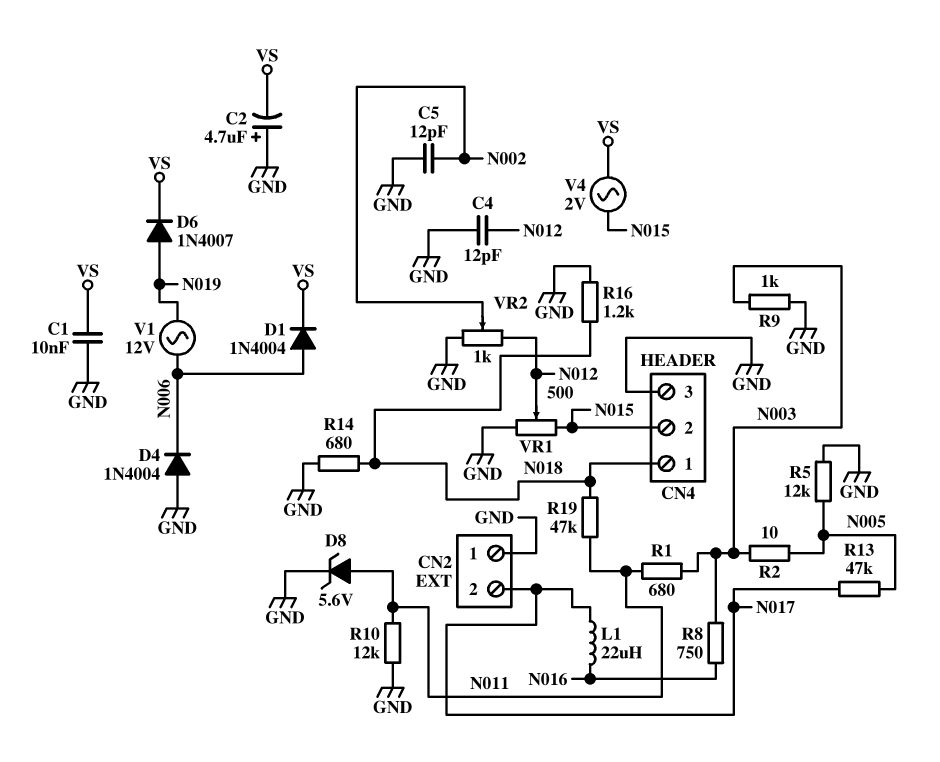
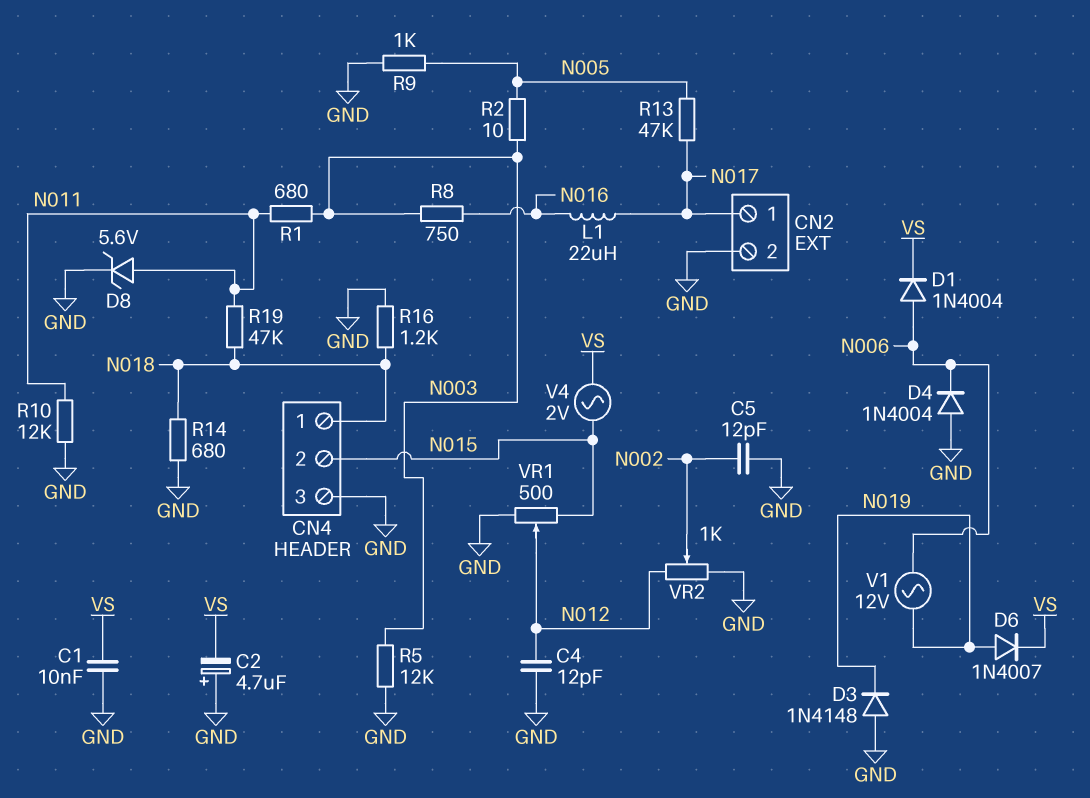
CN2 pin 1: GND -> N017
CN2 pin 2: N017 -> GND
D3: none -> diode 1N4148 (A GND, K N019)
R5: 12k (GND, N005) -> 12k (GND, N003)
R9: 1k (GND, N003) -> 1k (GND, N005)

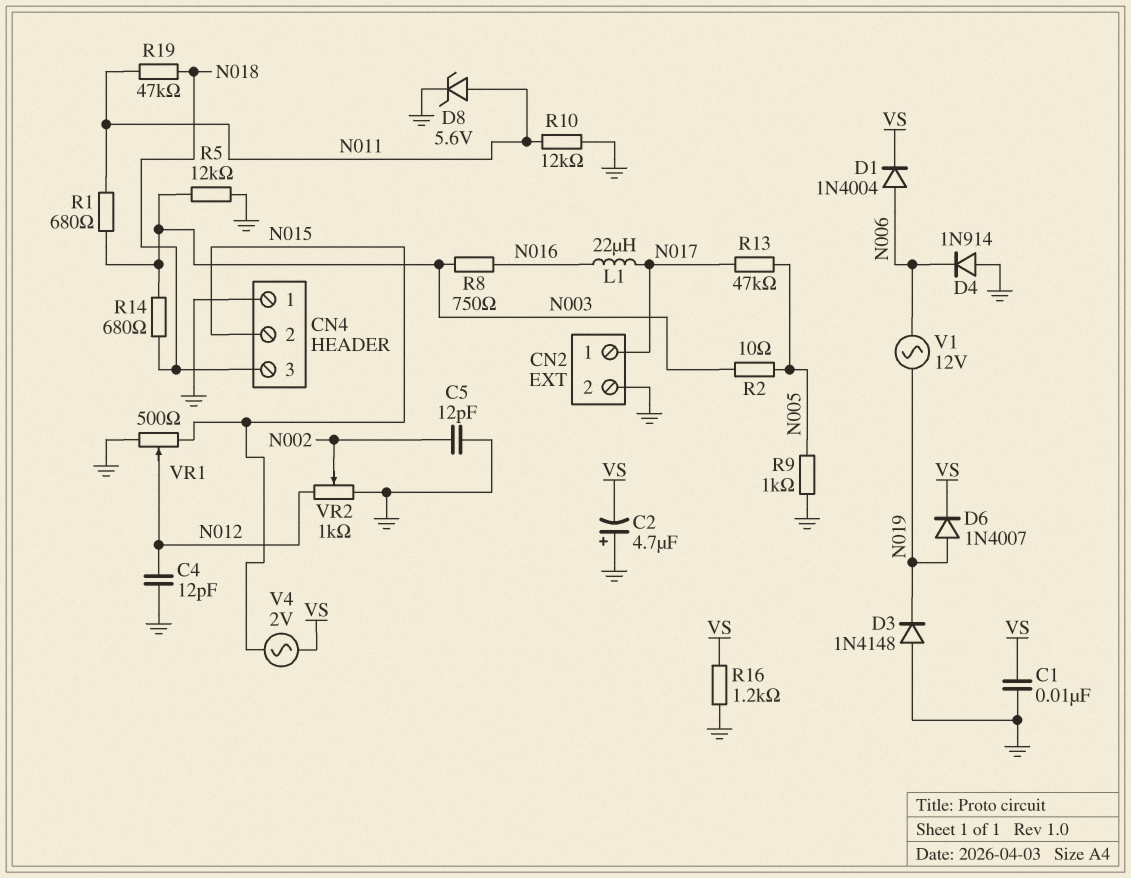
CN4 pin 1: N018 -> GND
CN4 pin 3: GND -> N018
D4: diode 1N4004 (A GND, K N006) -> diode 1N914 (A GND, K N006)
R14: 680 (GND, N018) -> 680 (N003, N018)
R16: 1.2k (GND, N018) -> 1.2k (GND, VS)

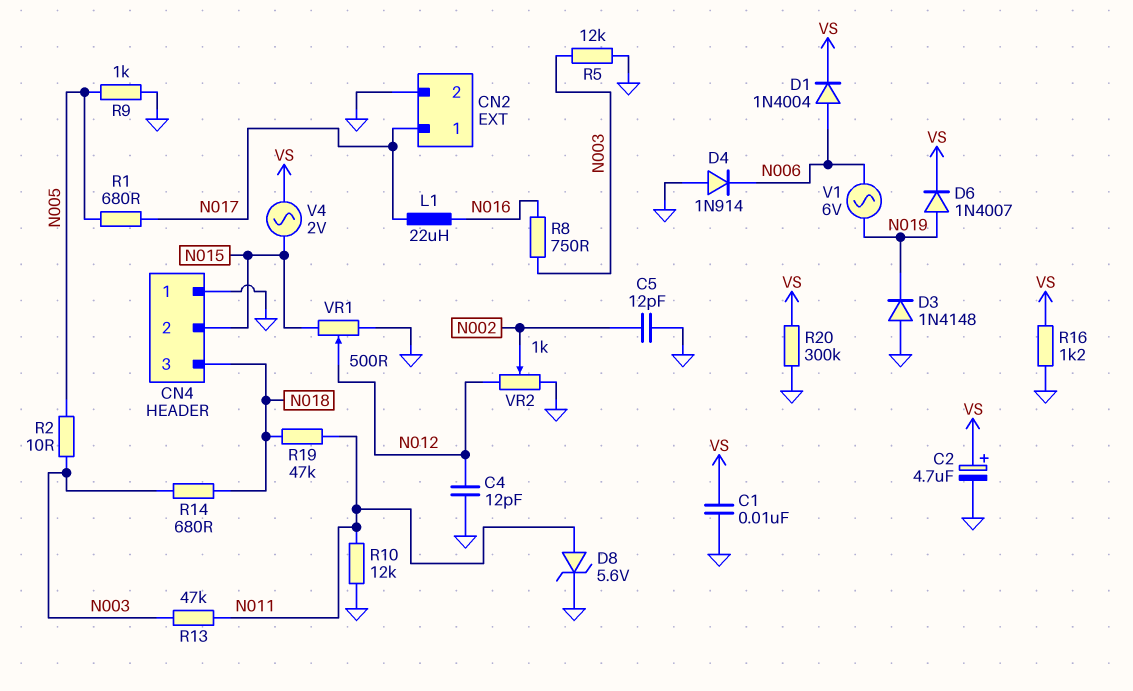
C2: 4.7uF (plus GND, minus VS) -> 4.7uF (plus VS, minus GND)
R1: 680 (N003, N011) -> 680 (N005, N017)
R13: 47k (N005, N017) -> 47k (N003, N011)
R20: none -> 300k (GND, VS)
V1: AC 12V (N006, N019) -> AC 6V (N006, N019)

